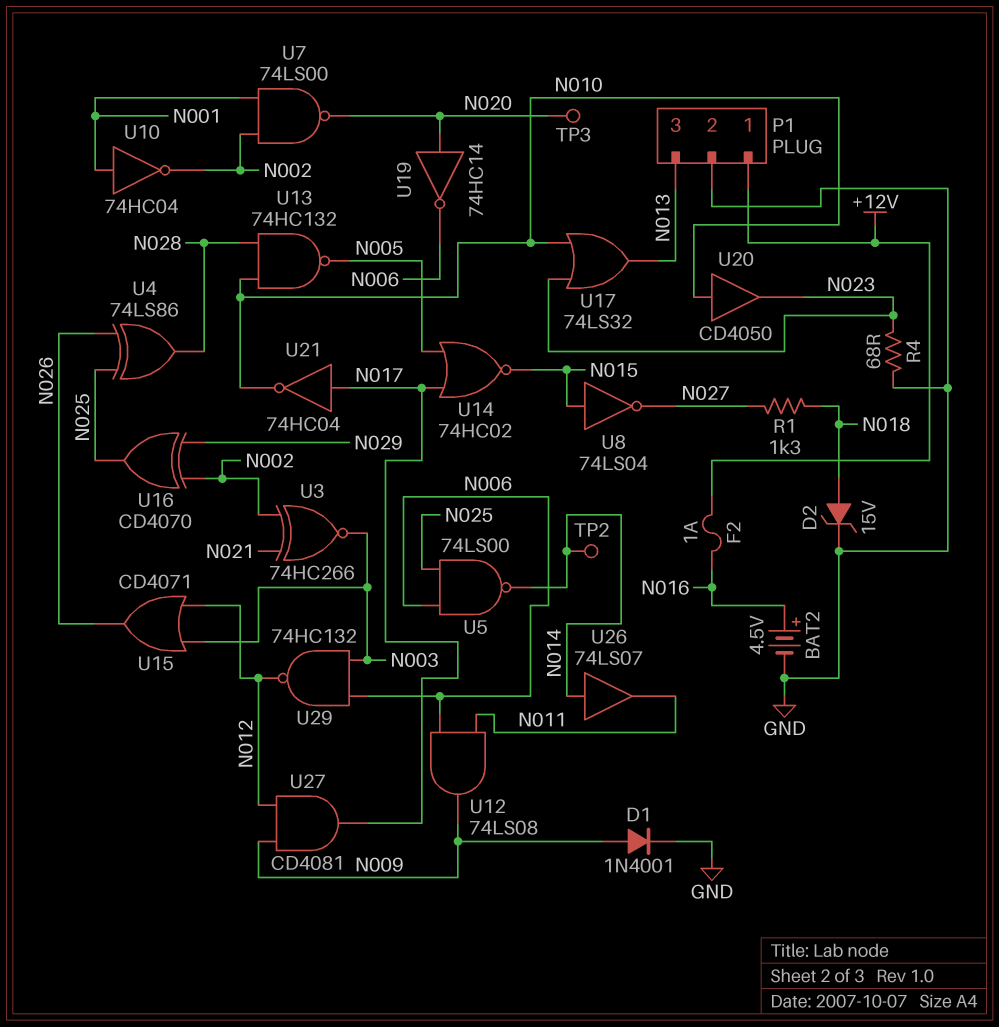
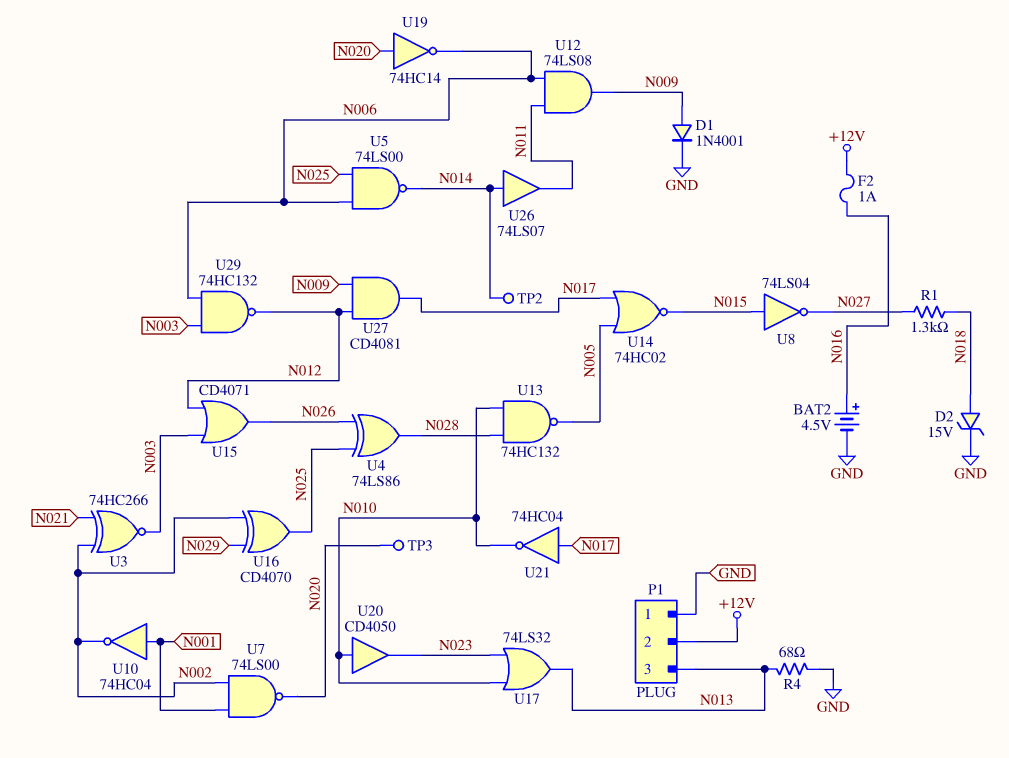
P1 pin 1: +12V -> GND
P1 pin 2: GND -> +12V
R4: 68 (GND, N023) -> 68 (GND, N013)

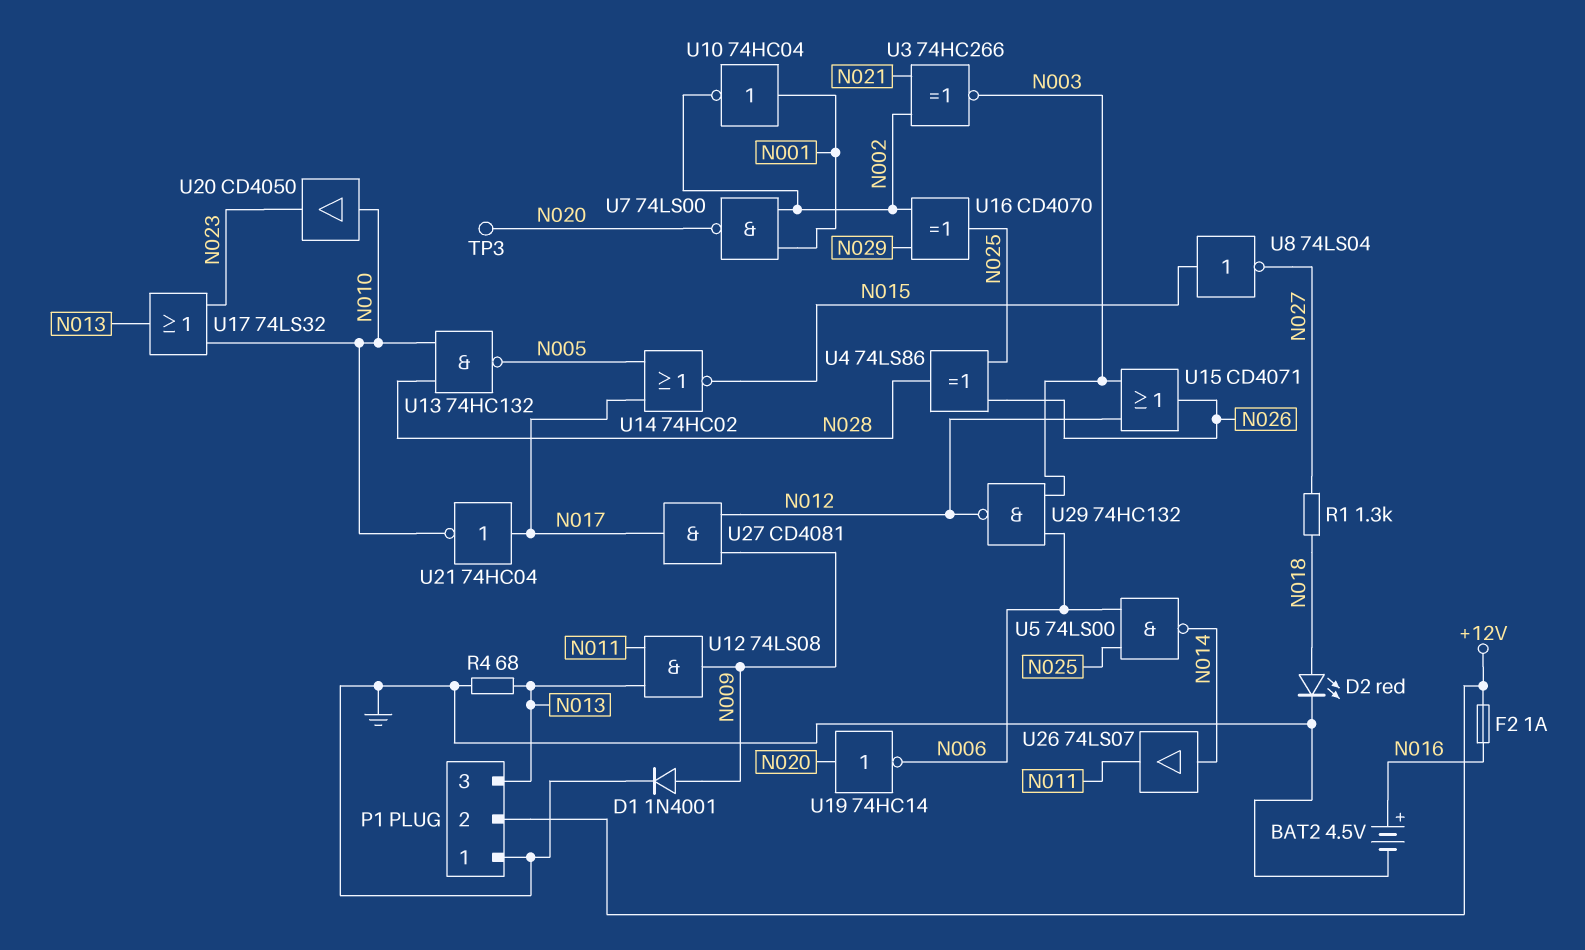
D2: zener 15V (A N018, K GND) -> LED red (A N018, K GND)
TP2: test point (N014) -> none
U12: AND 74LS08 (in N006, in N011, out N009) -> AND 74LS08 (in N011, in N013, out N009)

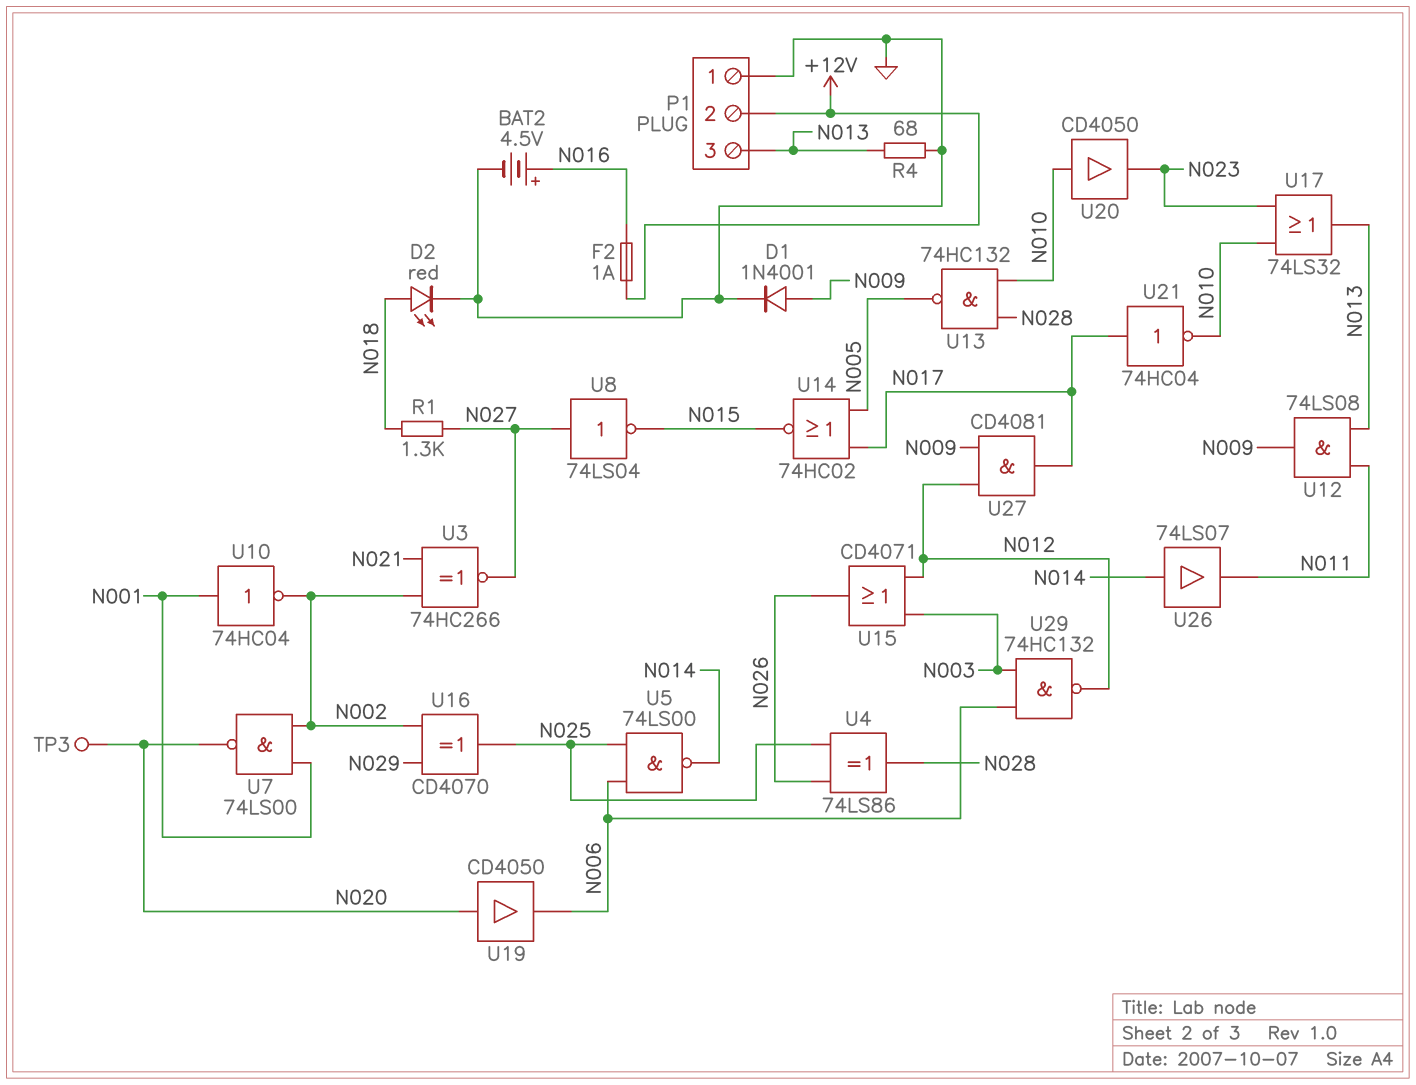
U3: XNOR 74HC266 (in N002, in N021, out N003) -> XNOR 74HC266 (in N002, in N021, out N027)
U8: NOT 74LS04 (in N015, out N027) -> NOT 74LS04 (in N027, out N015)
U19: NOT 74HC14 (in N020, out N006) -> buffer CD4050 (in N020, out N006)

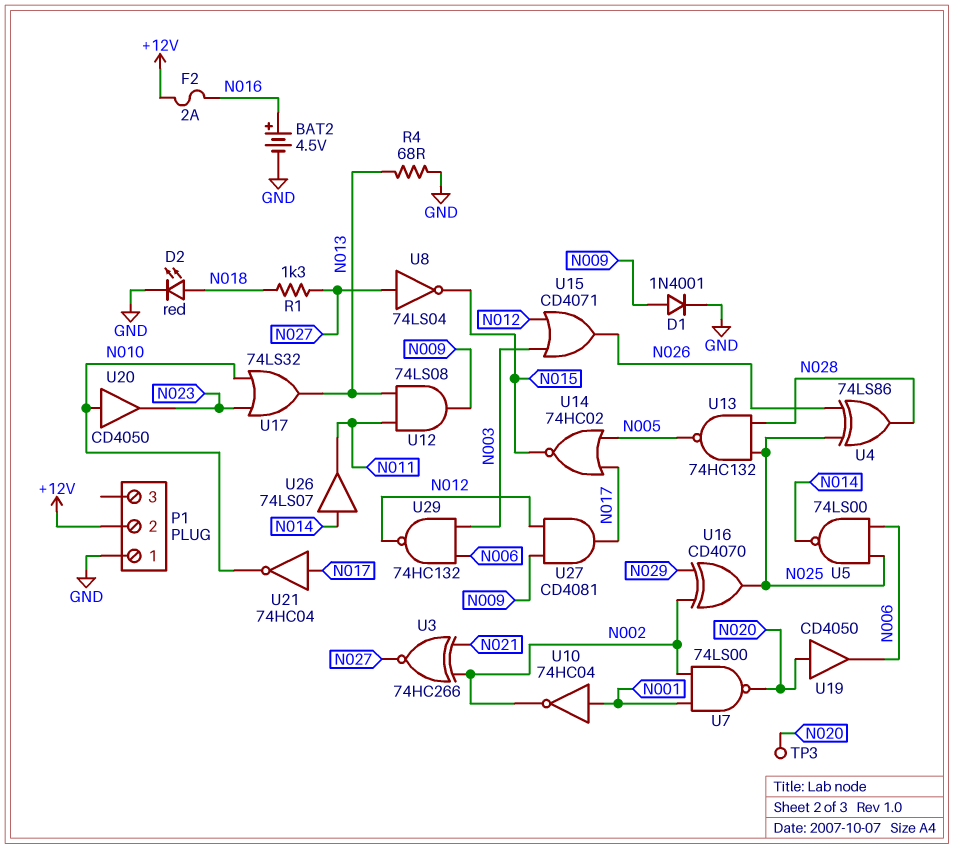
F2: 1A (+12V, N016) -> 2A (+12V, N016)
P1 pin 3: N013 -> none
U13: NAND 74HC132 (in N010, in N028, out N005) -> NAND 74HC132 (in N025, in N028, out N005)

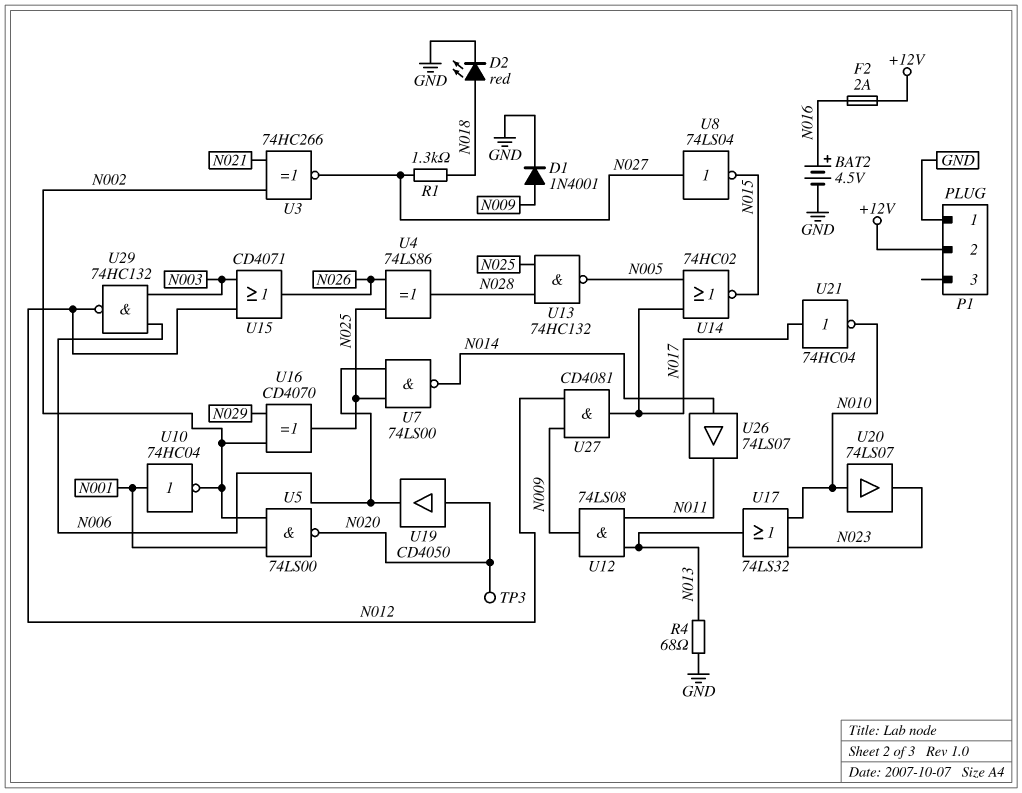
U5: NAND 74LS00 (in N006, in N025, out N014) -> NAND 74LS00 (in N001, in N002, out N020)
U7: NAND 74LS00 (in N001, in N002, out N020) -> NAND 74LS00 (in N006, in N025, out N014)
U20: buffer CD4050 (in N010, out N023) -> buffer 74LS07 (in N010, out N023)

